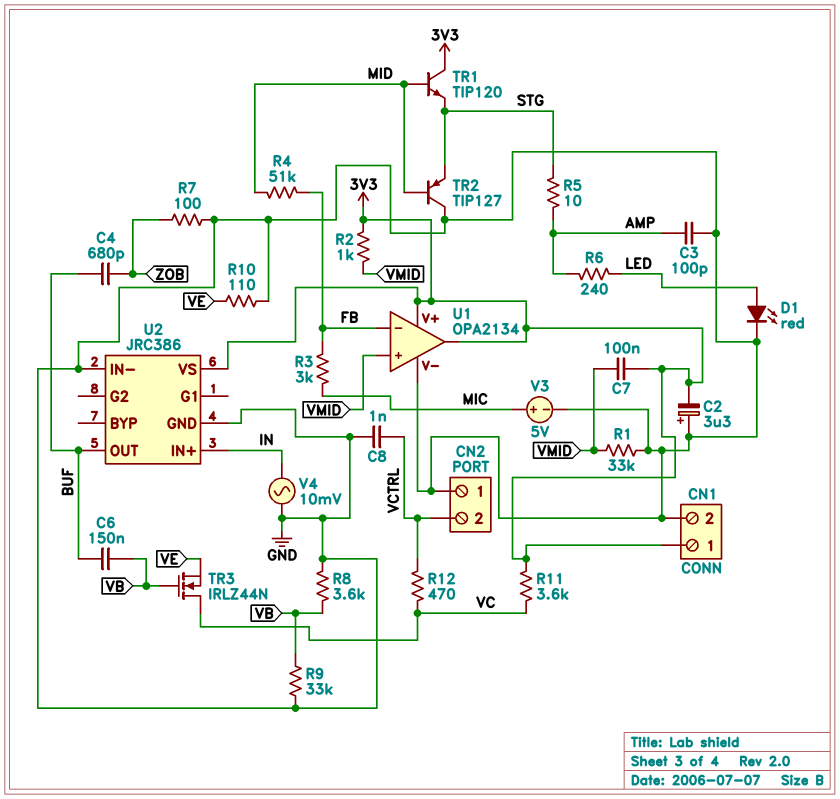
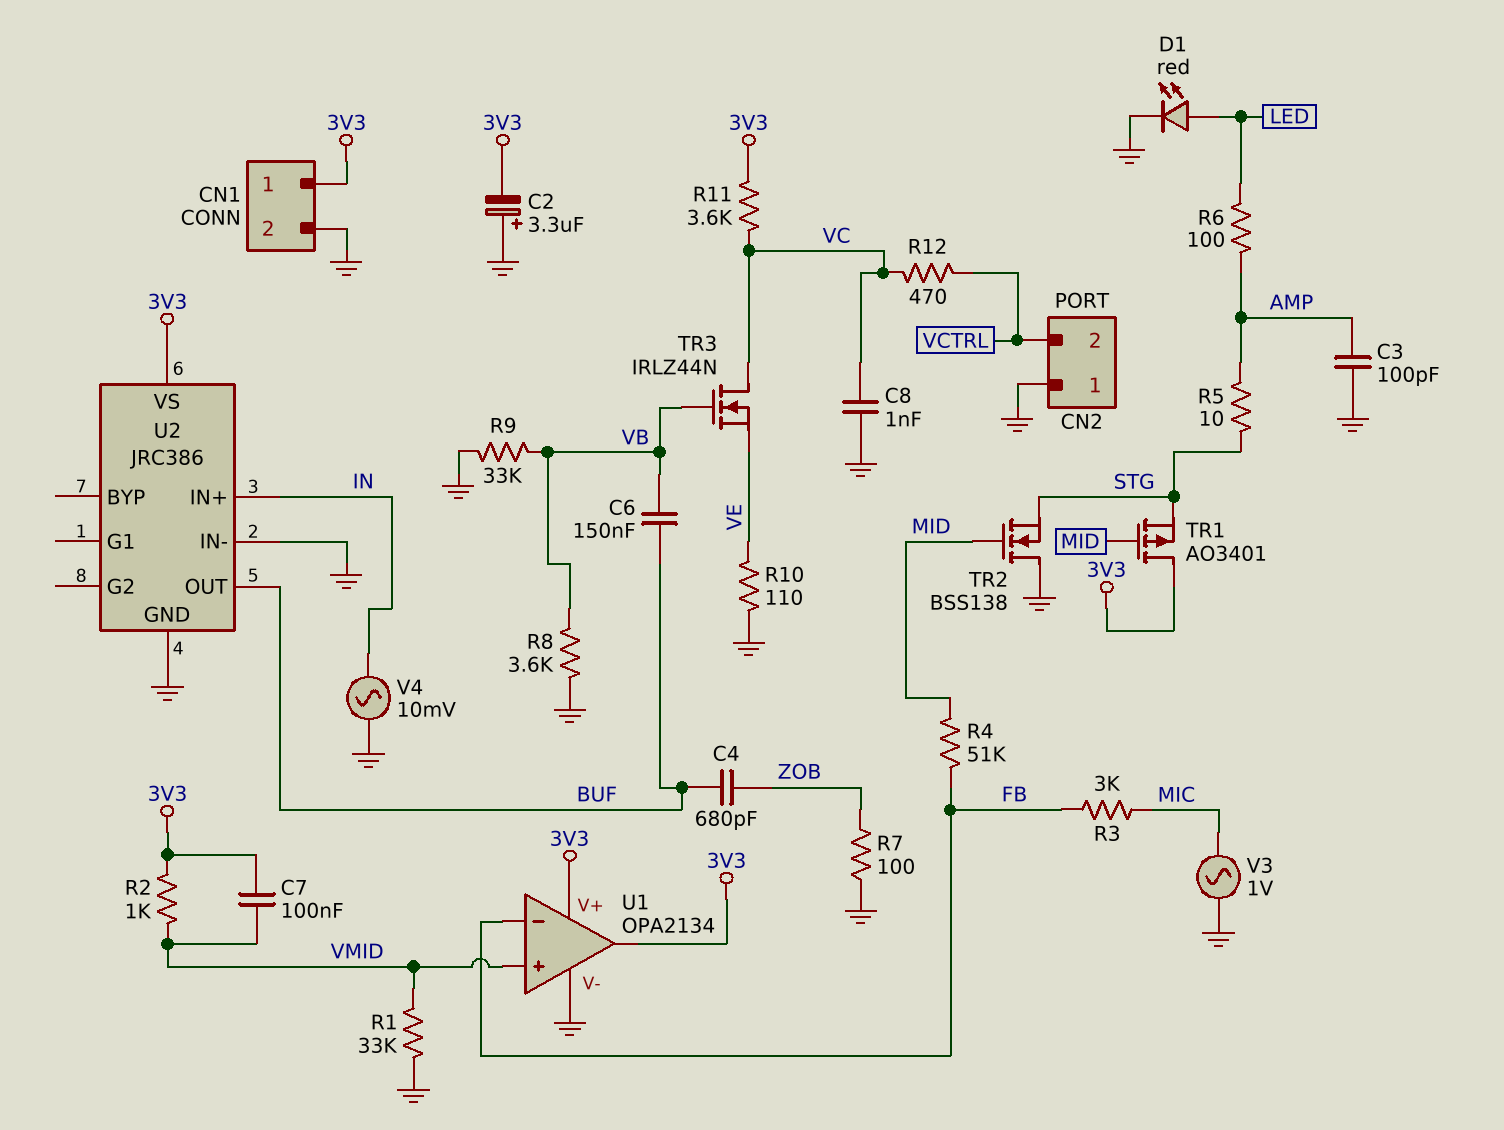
C8: 1nF (GND, VCTRL) -> 1nF (GND, VC)
R6: 240 (AMP, LED) -> 100 (AMP, LED)
TR1: NPN TIP120 (B MID, C 3V3, E STG) -> PMOS AO3401 (G MID, D 3V3, S STG)
TR2: PNP TIP127 (B MID, C GND, E STG) -> NMOS BSS138 (G MID, D GND, S STG)
V3: 5V (plus MIC, minus GND) -> AC 1V (GND, MIC)

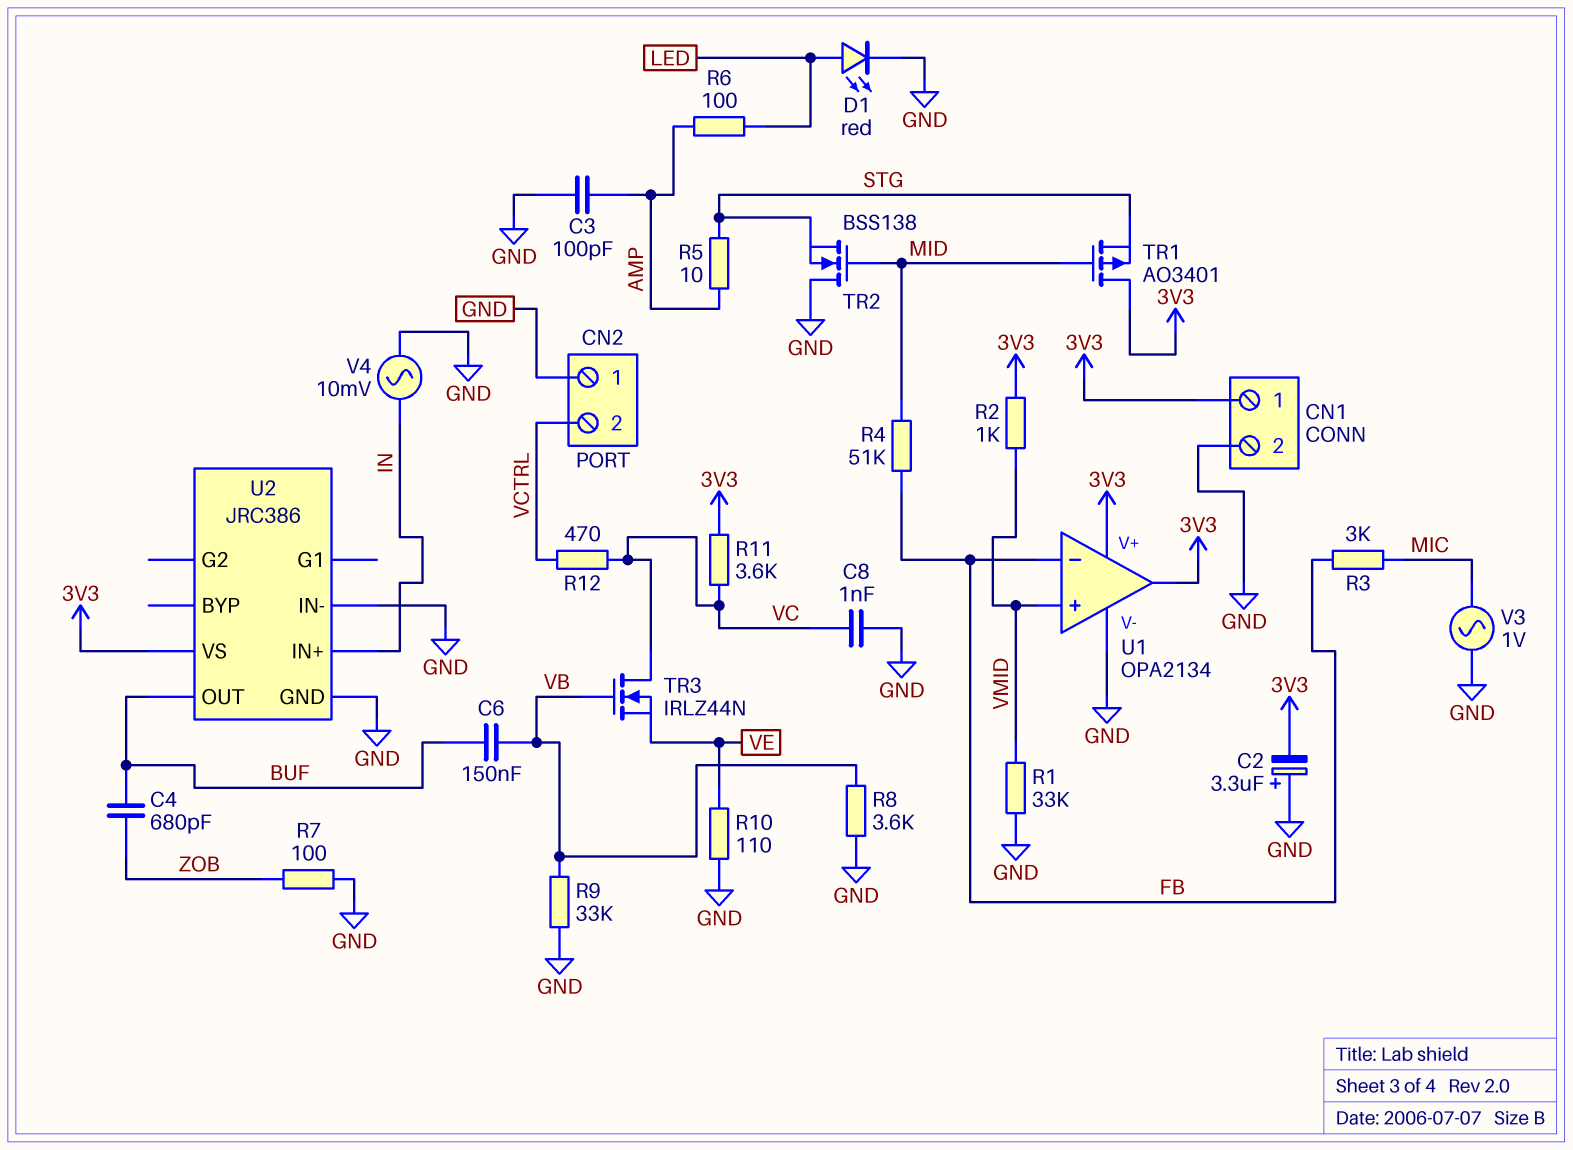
C7: 100nF (3V3, VMID) -> none

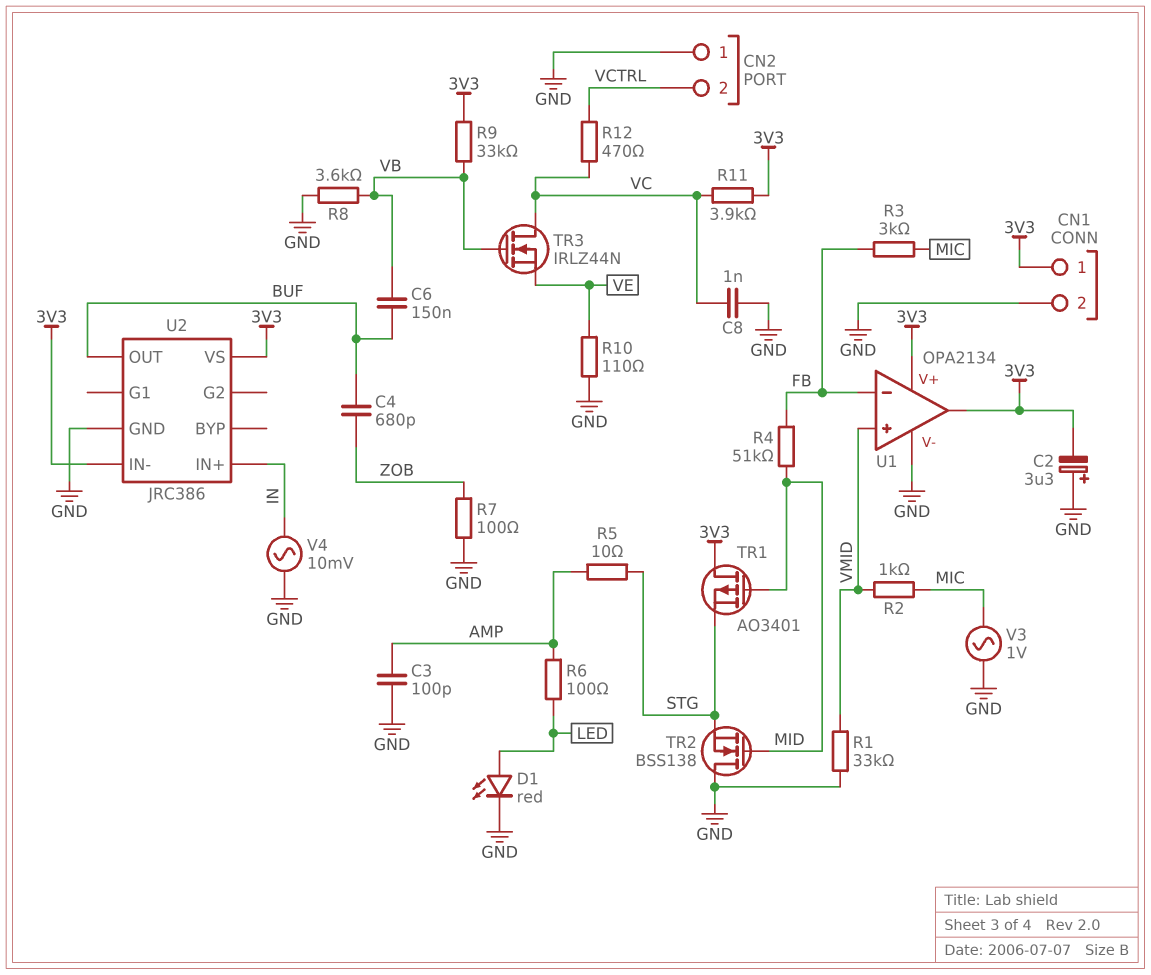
R2: 1k (3V3, VMID) -> 1k (MIC, VMID)
R9: 33k (GND, VB) -> 33k (3V3, VB)
R11: 3.6k (3V3, VC) -> 3.9k (3V3, VC)
U2 pin IN-: GND -> 3V3

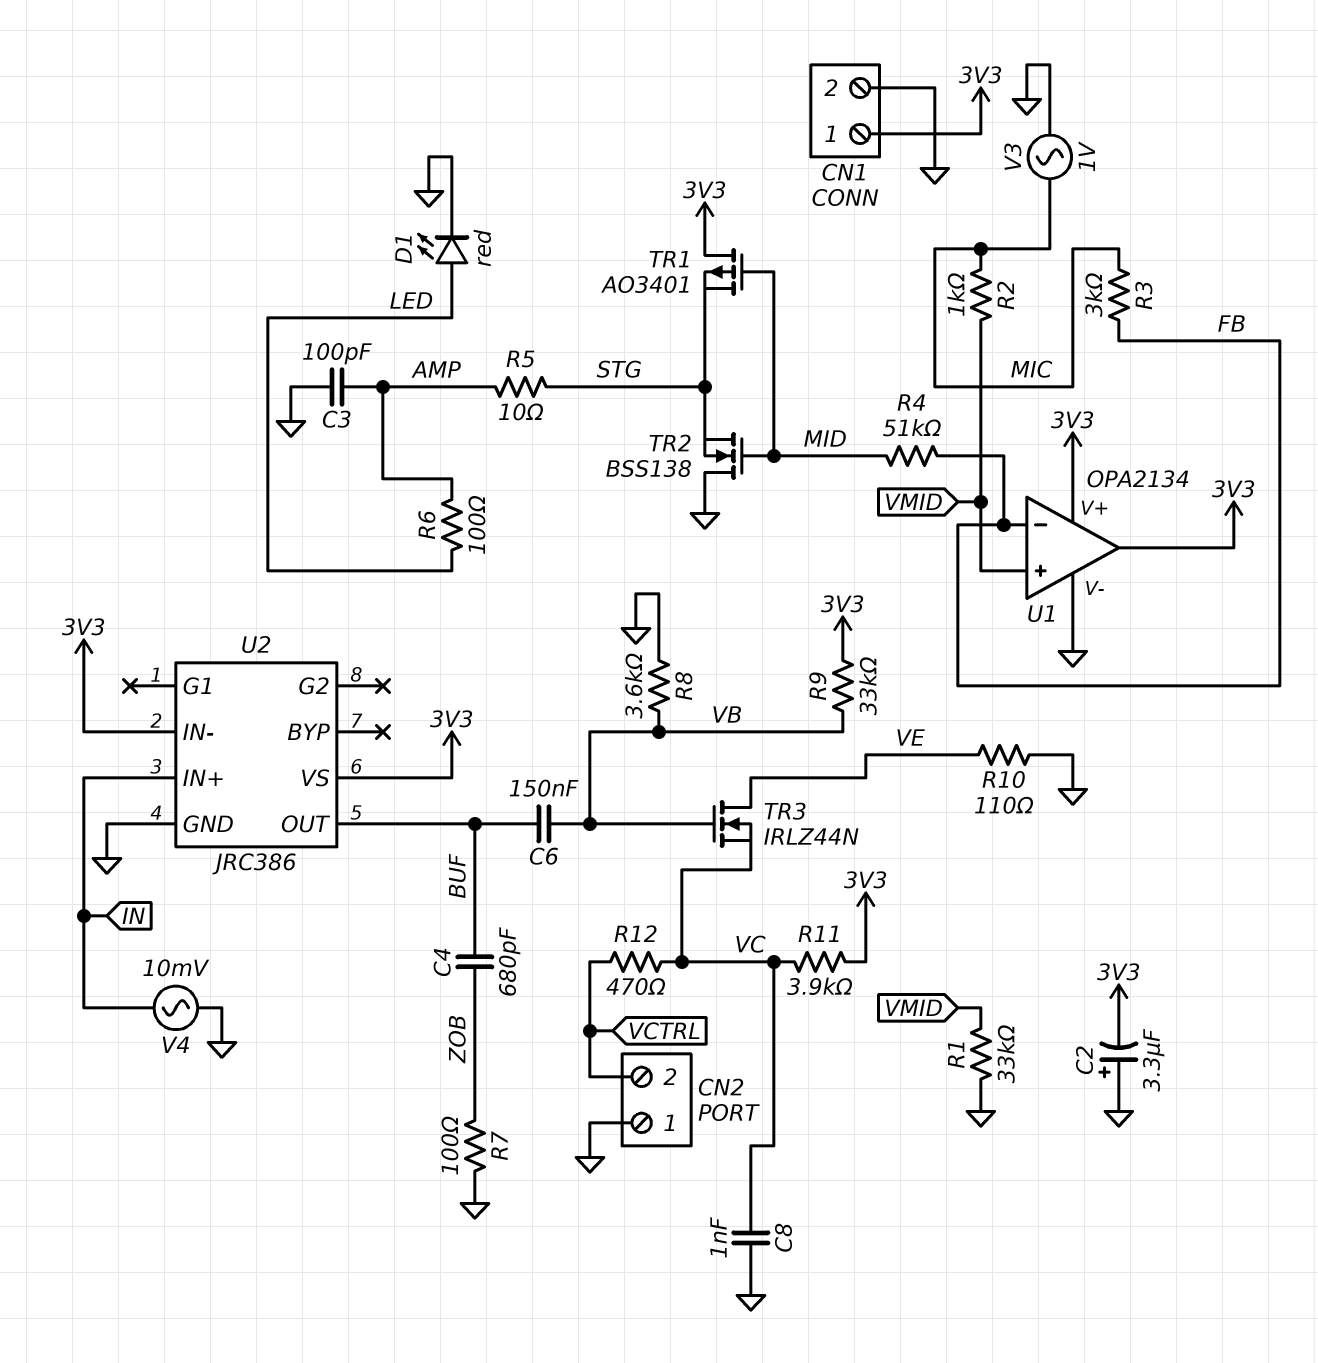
TR3: NMOS IRLZ44N (G VB, D VC, S VE) -> NMOS IRLZ44N (G VB, D VE, S VC)

